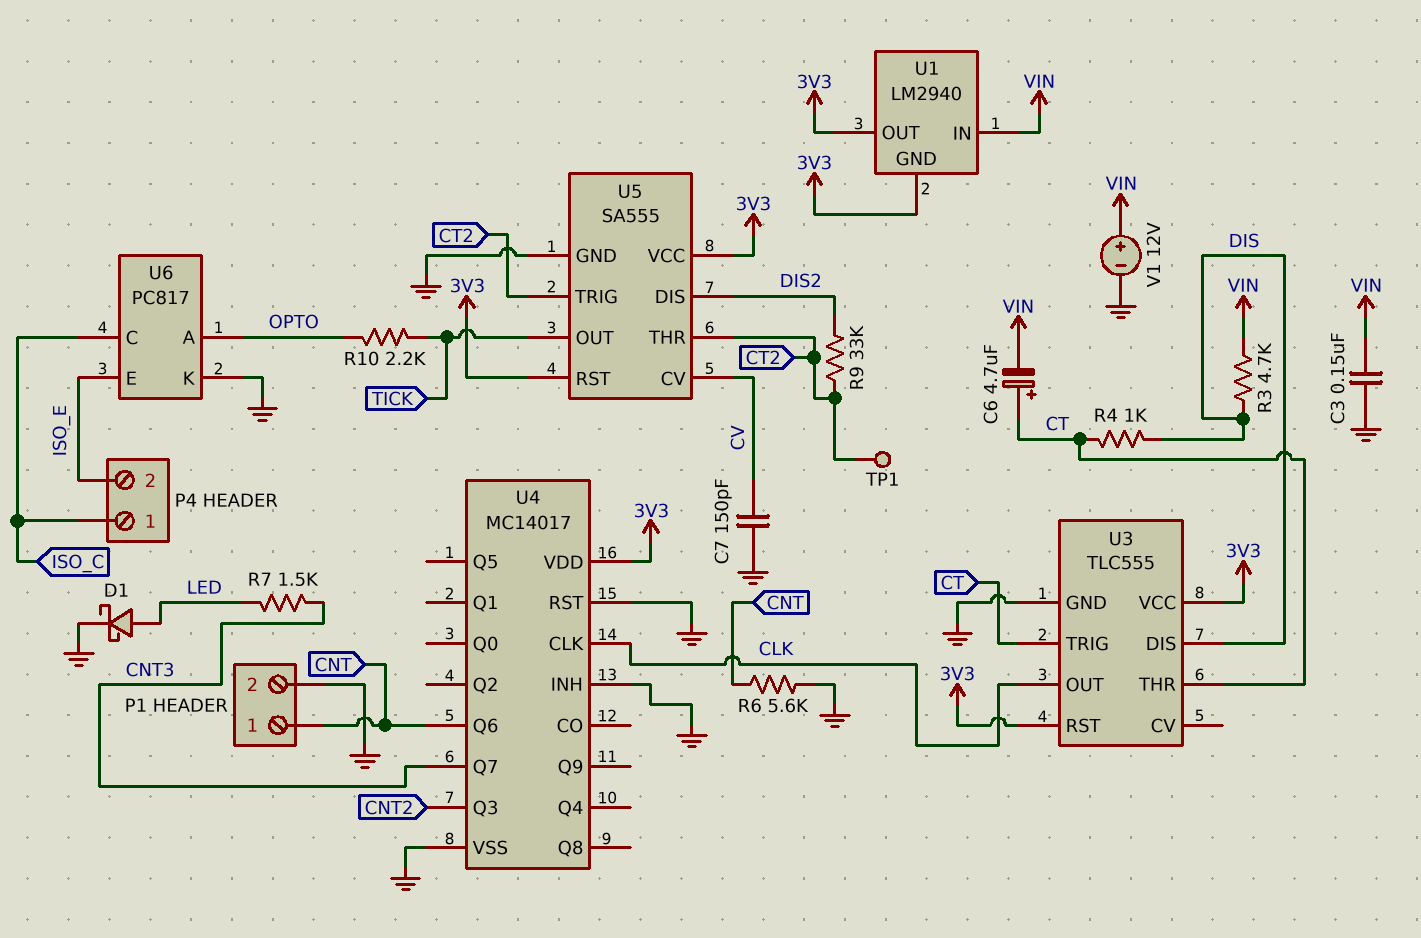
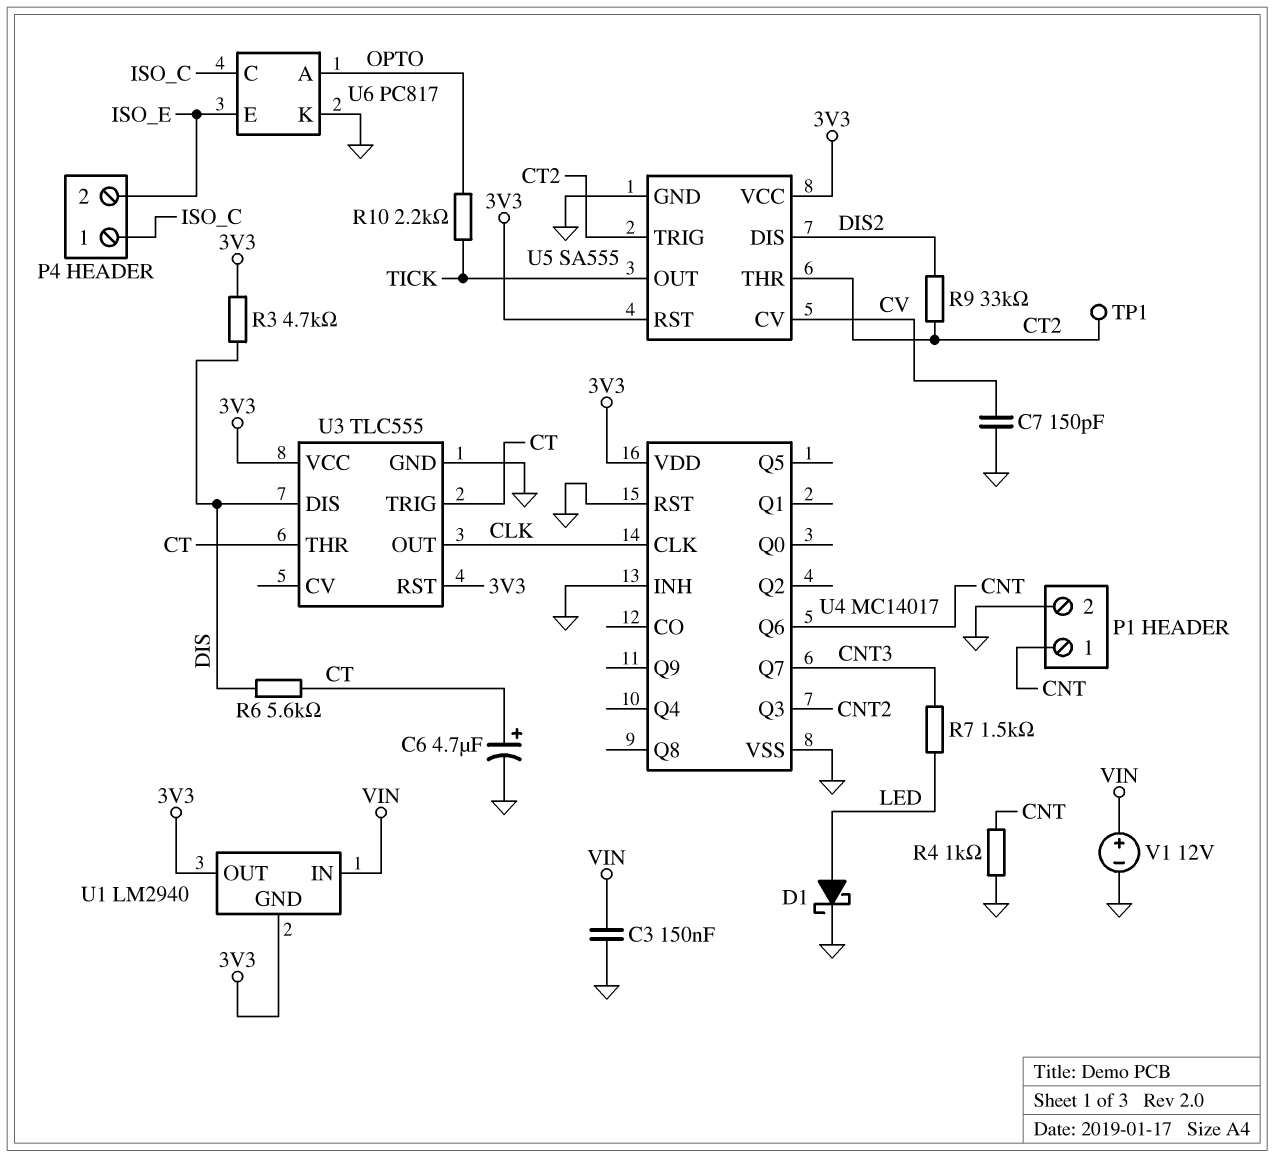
C6: 4.7uF (plus CT, minus VIN) -> 4.7uF (plus CT, minus GND)
R3: 4.7k (DIS, VIN) -> 4.7k (3V3, DIS)
R4: 1k (CT, DIS) -> 1k (CNT, GND)
R6: 5.6k (CNT, GND) -> 5.6k (CT, DIS)

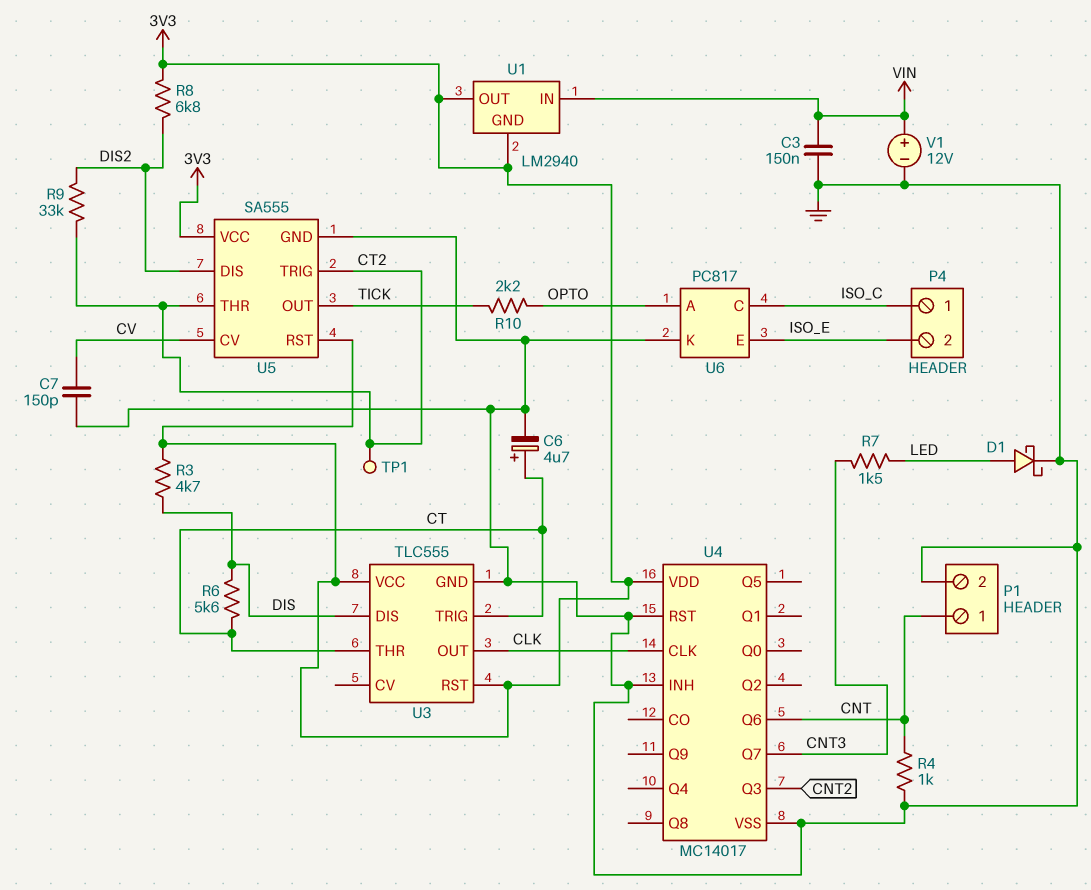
R8: none -> 6.8k (3V3, DIS2)

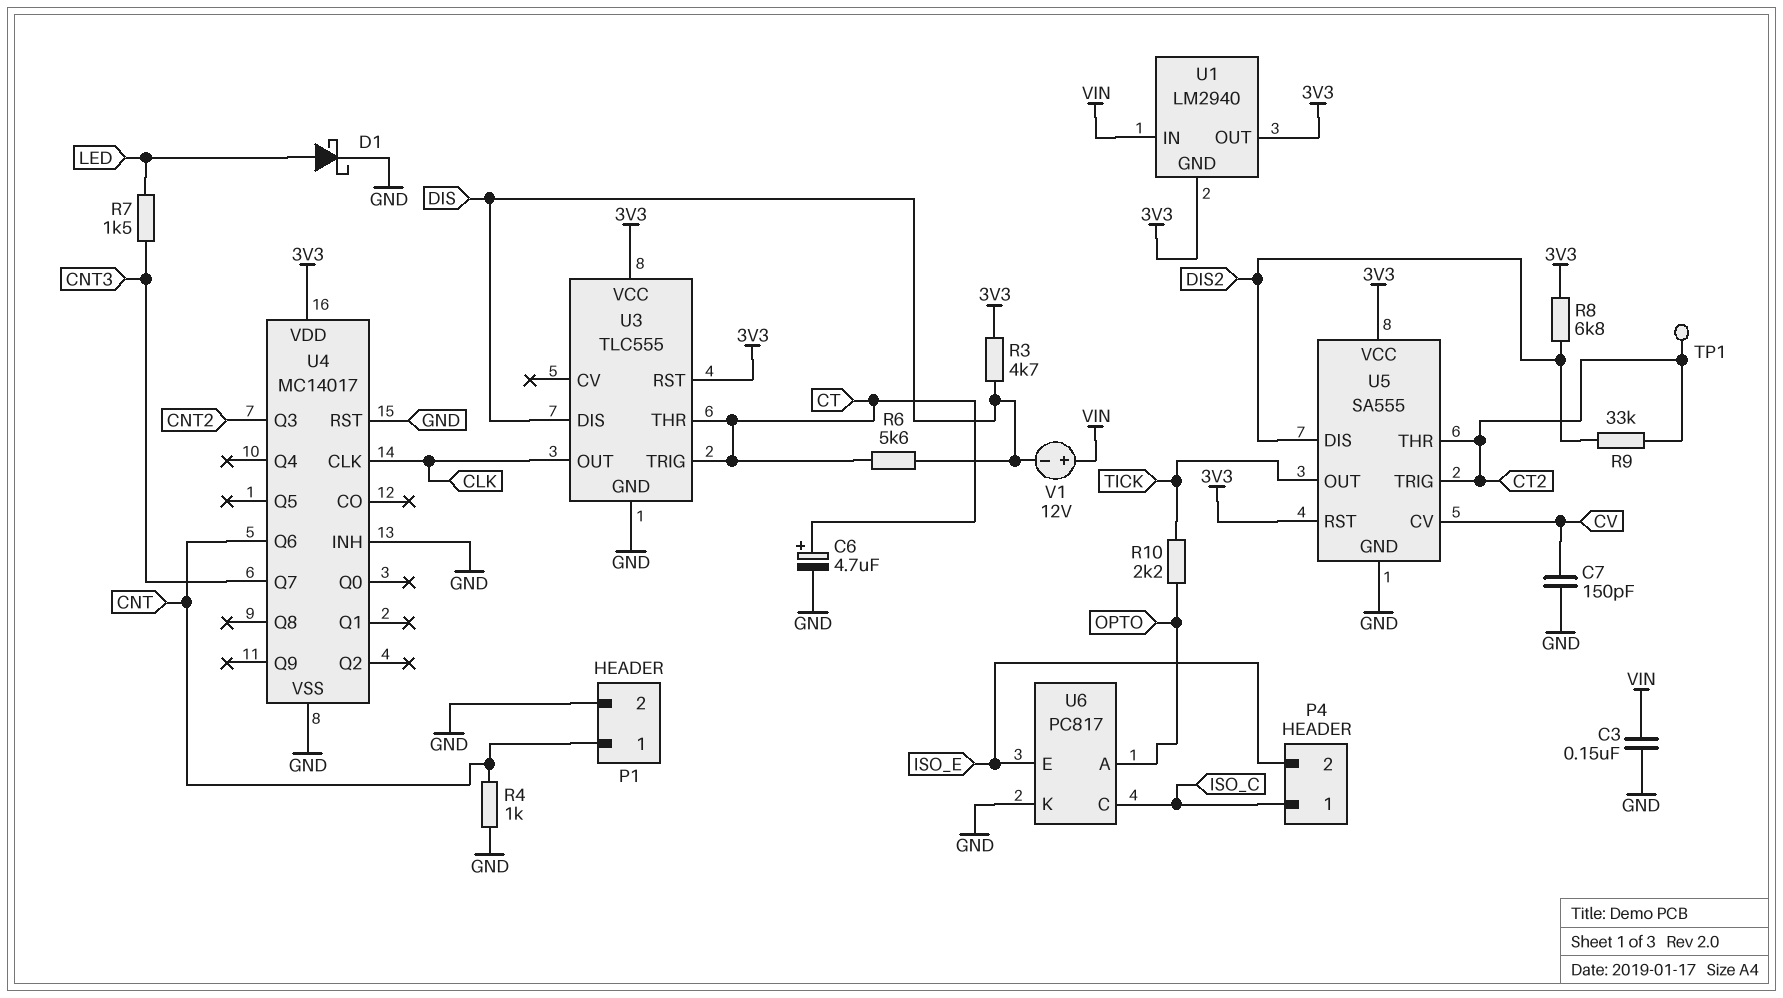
V1: 12V (plus VIN, minus GND) -> 12V (plus VIN, minus DIS)

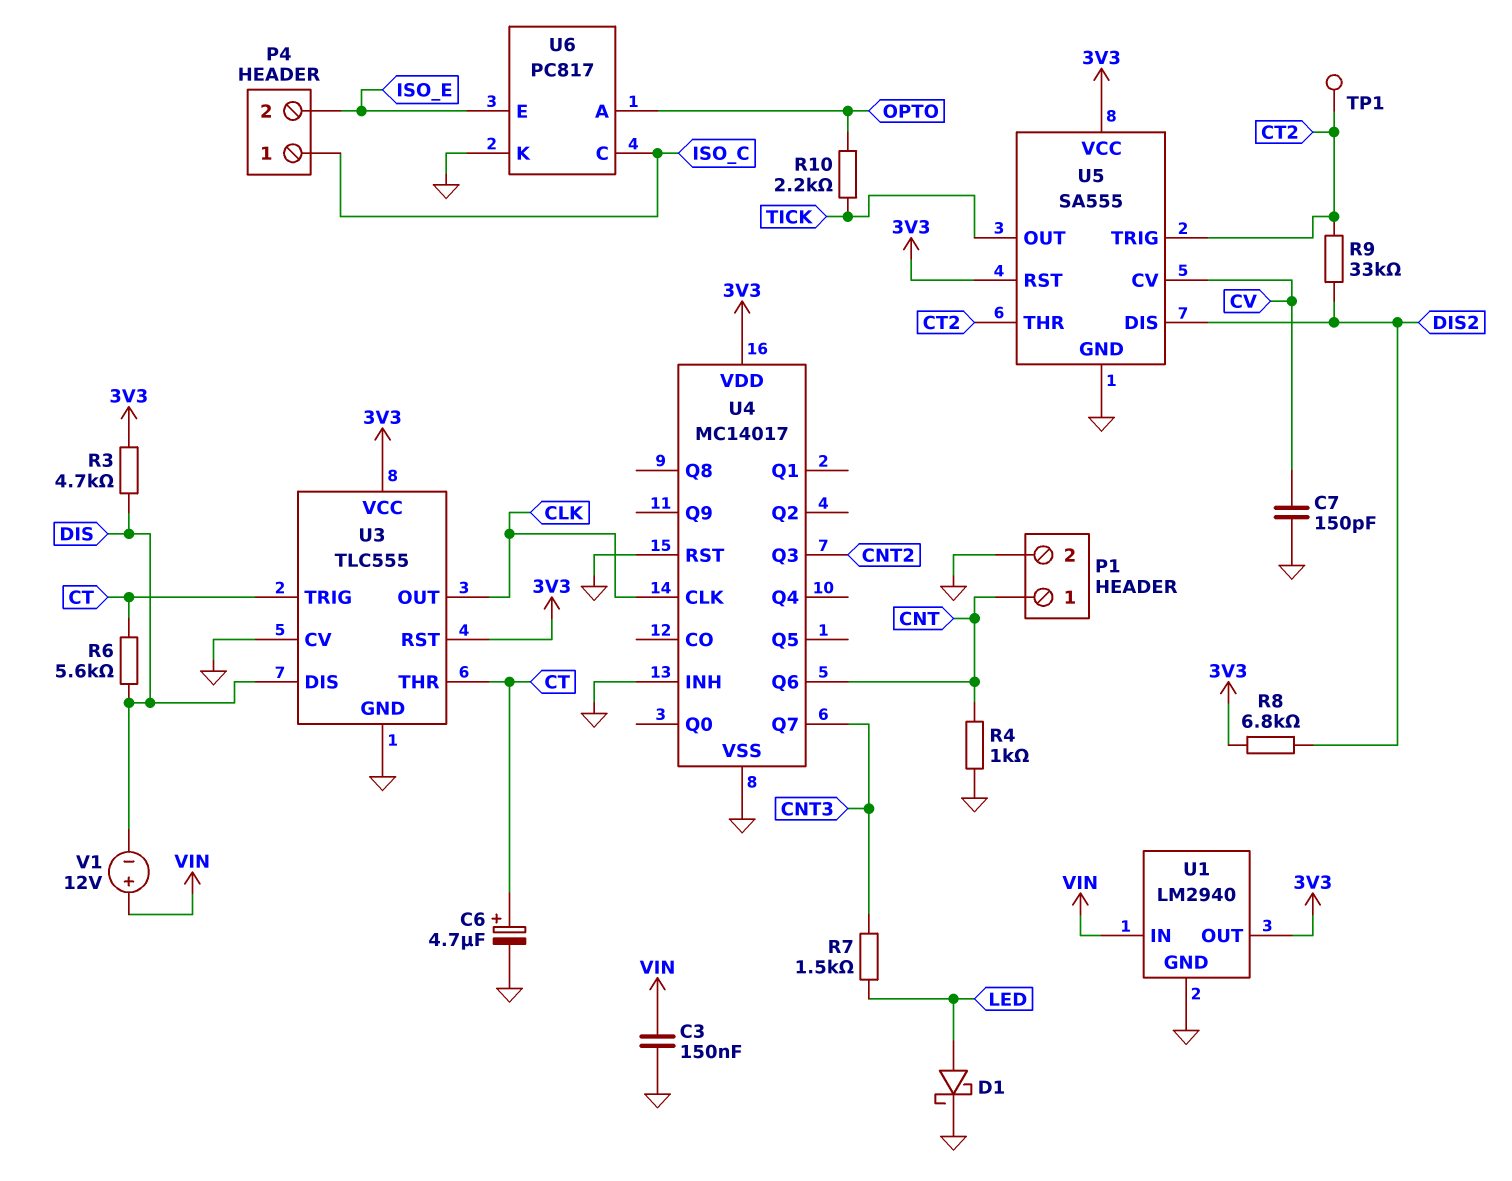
U1 pin GND: 3V3 -> GND
U3 pin CV: none -> GND

